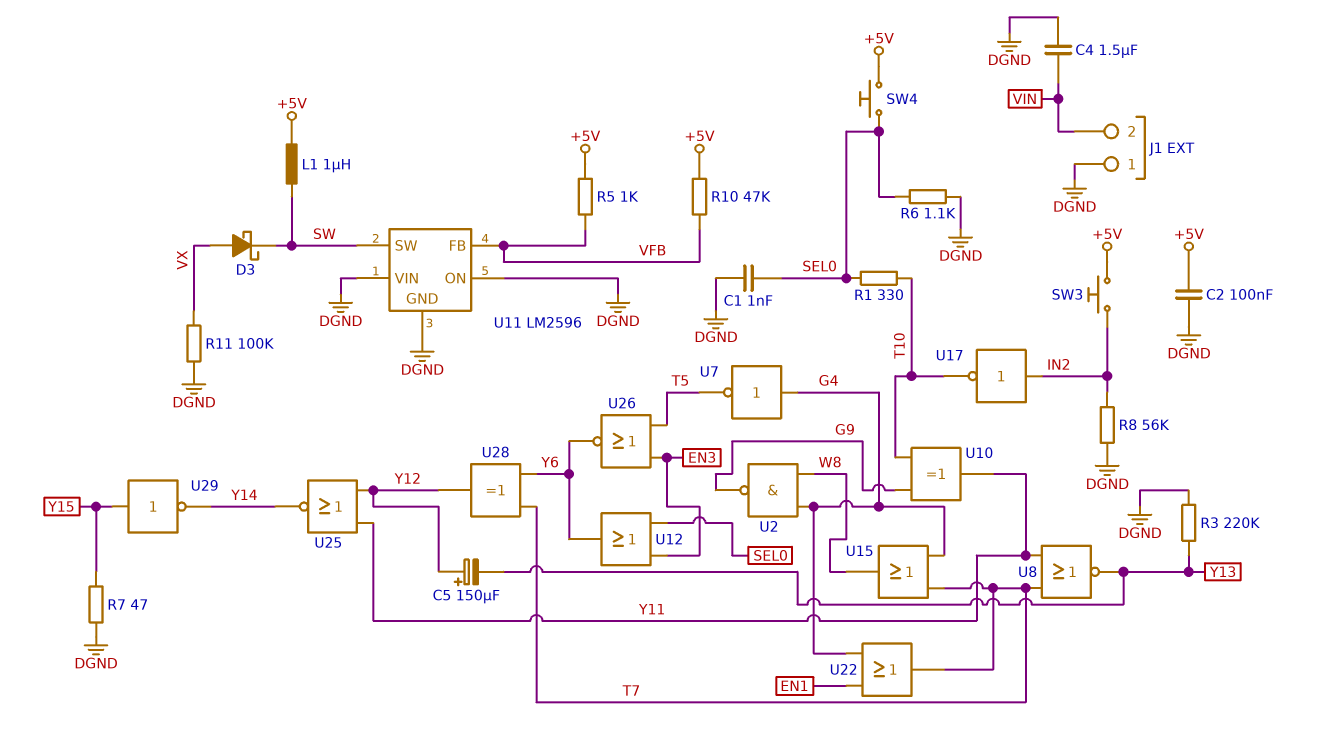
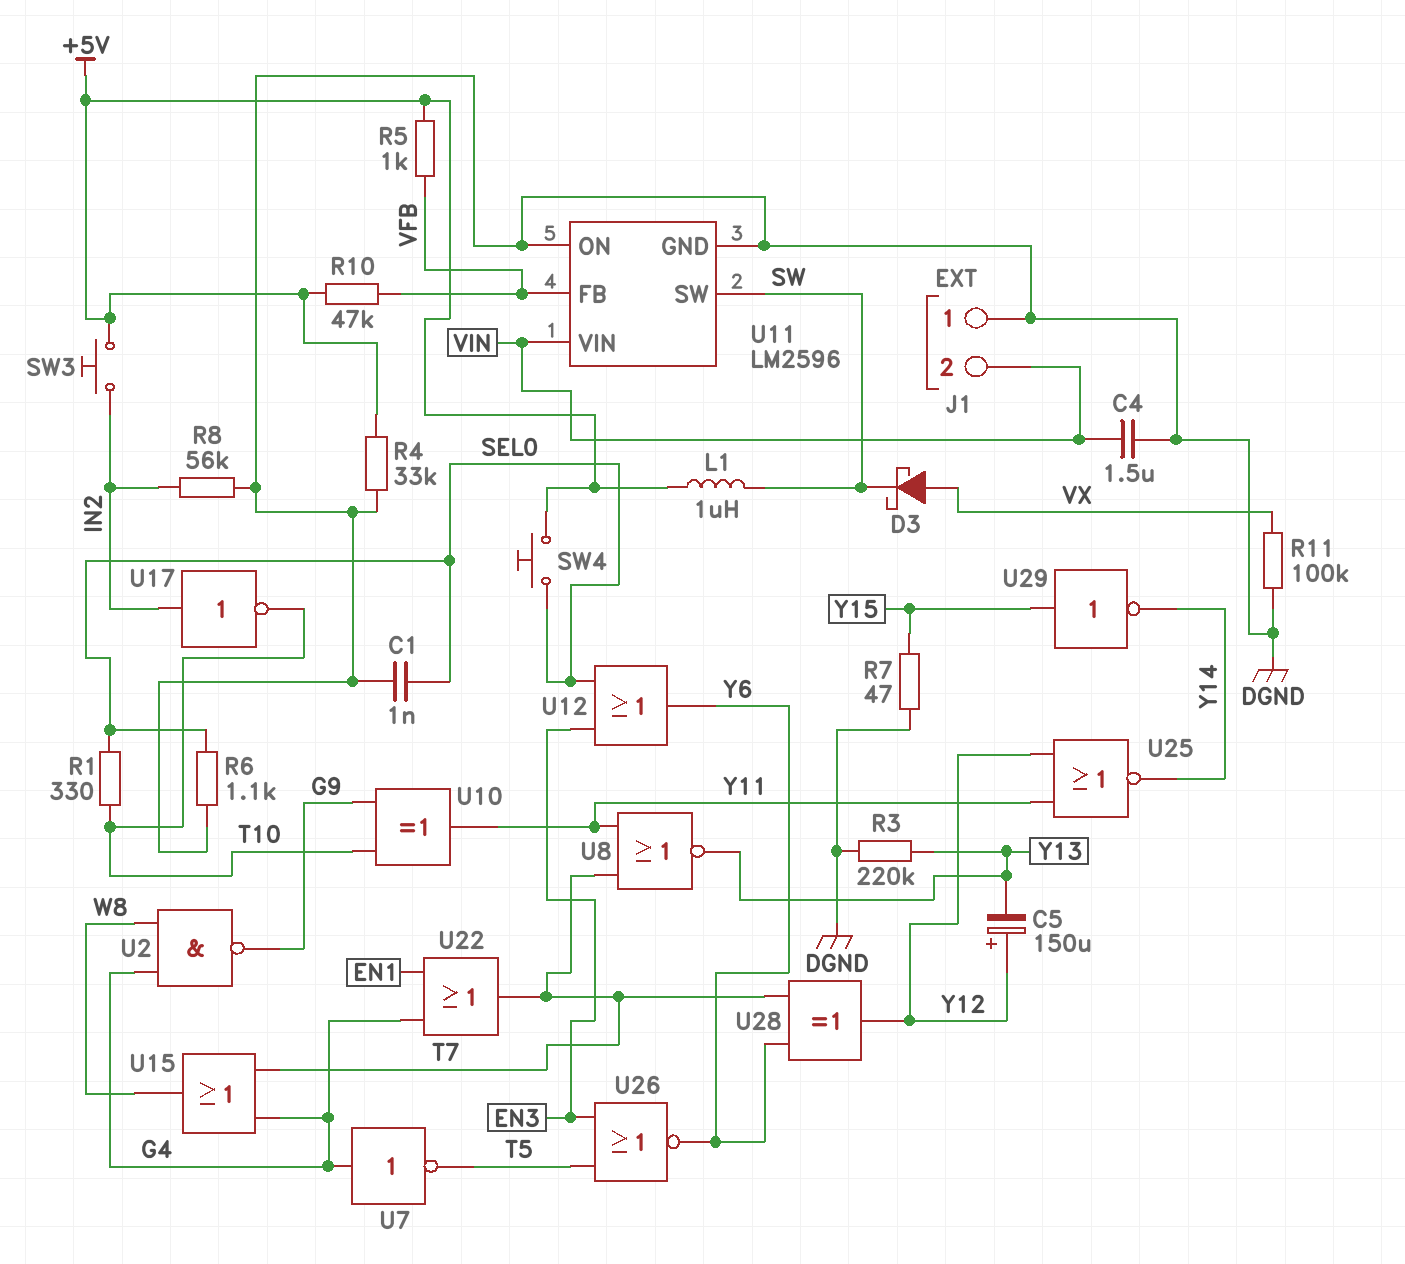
C2: 100nF (+5V, DGND) -> none
R4: none -> 33k (+5V, DGND)
U11 pin VIN: DGND -> VIN

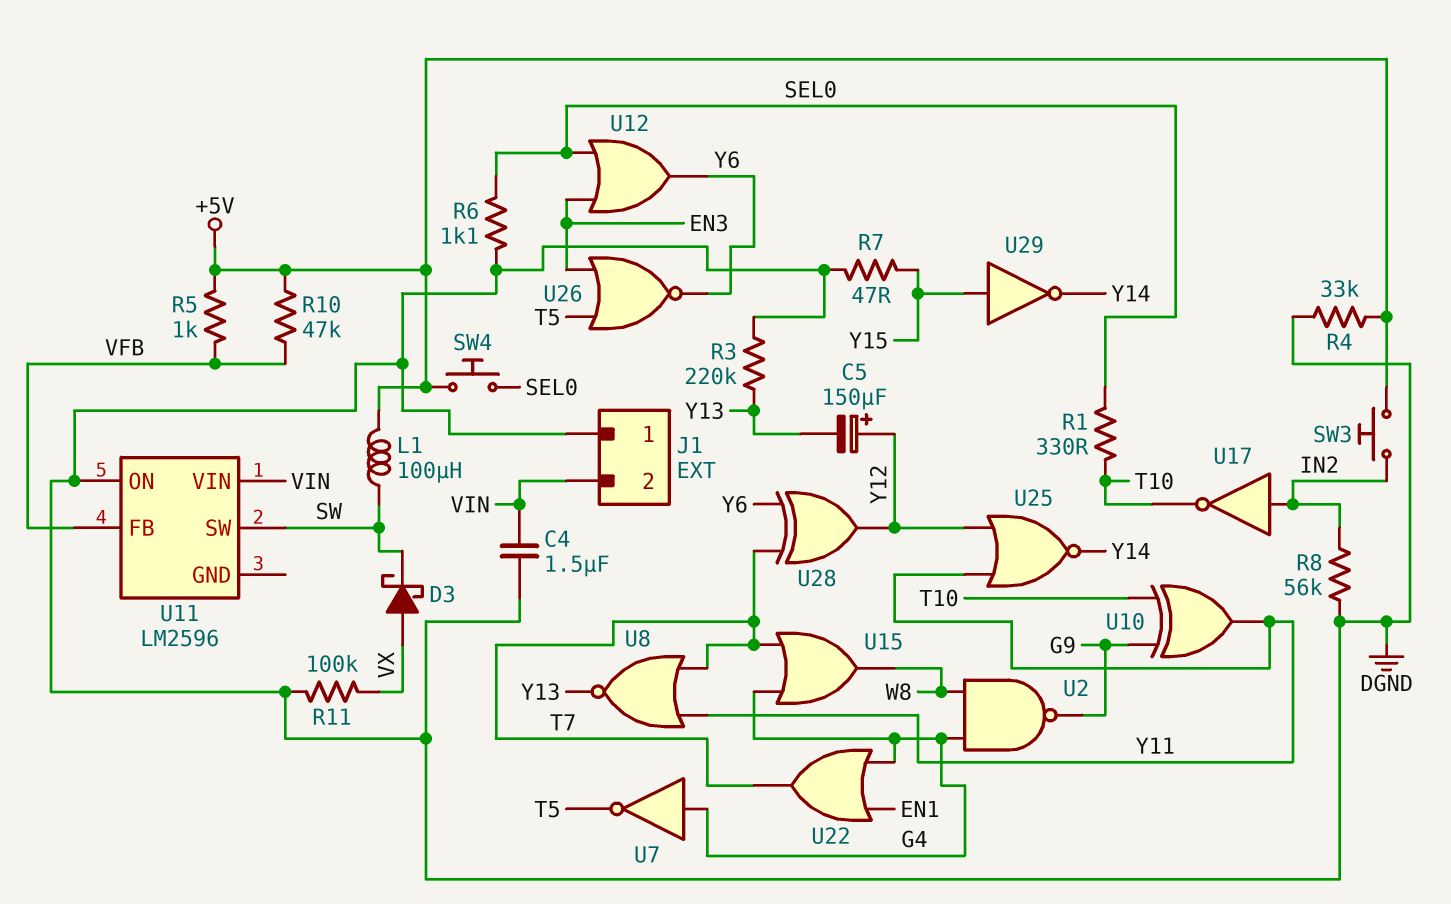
C1: 1nF (DGND, SEL0) -> none
L1: 1uH (+5V, SW) -> 100uH (+5V, SW)
U11 pin GND: DGND -> none

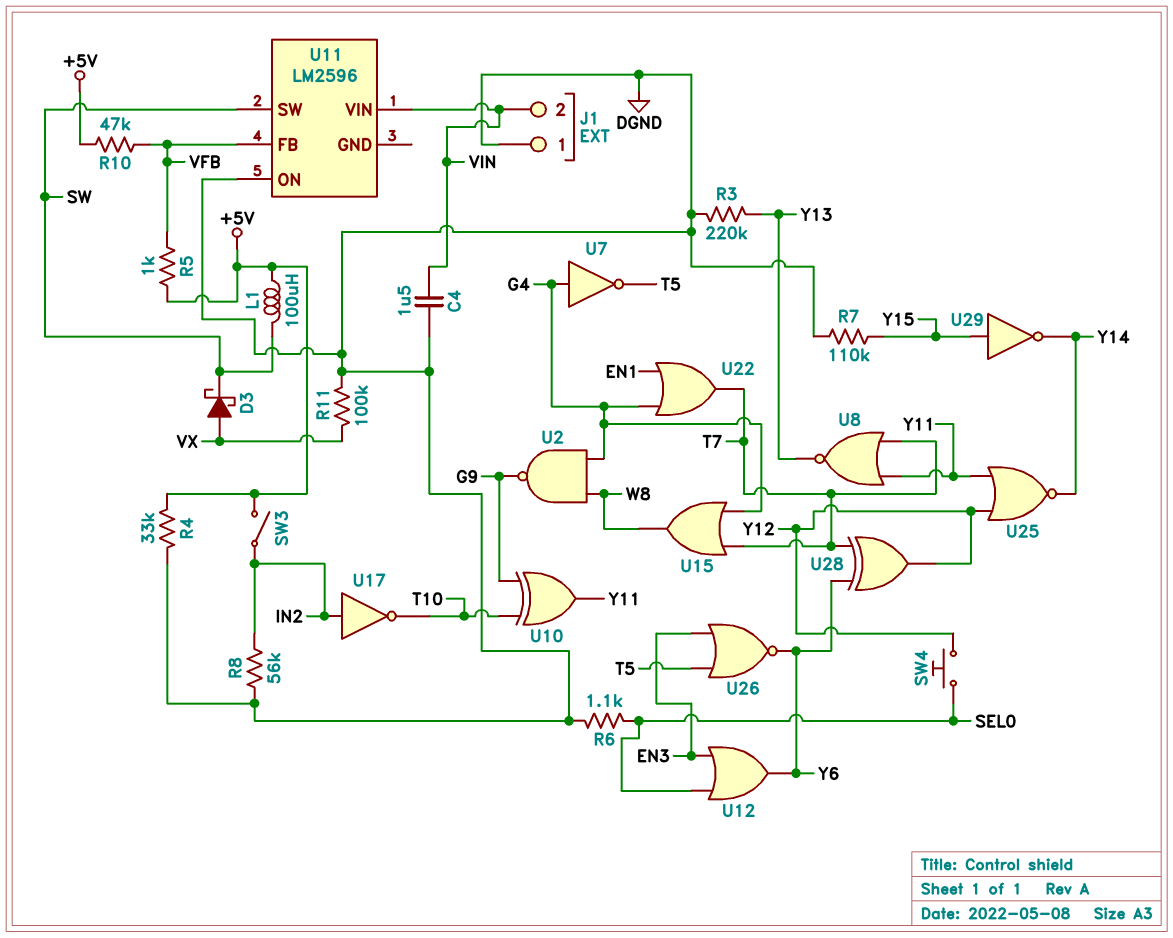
C5: 150uF (plus Y12, minus Y13) -> none
R1: 330 (SEL0, T10) -> none
R7: 47 (DGND, Y15) -> 110k (DGND, Y15)
SW3: button (+5V, IN2) -> switch (+5V, IN2)
SW4: button (+5V, SEL0) -> button (SEL0, Y12)

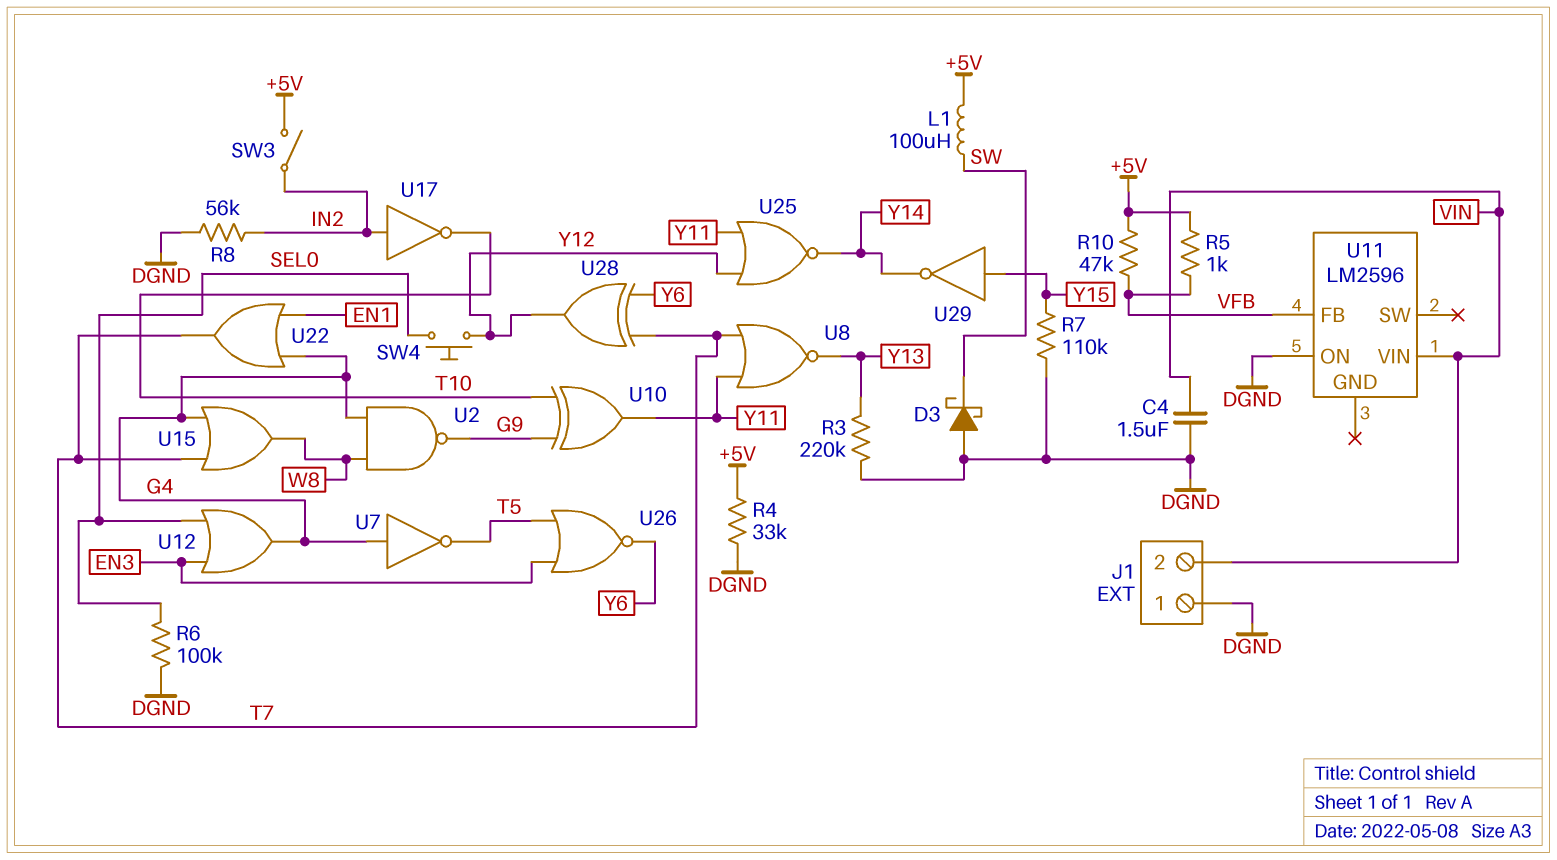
D3: schottky (A VX, K SW) -> schottky (A DGND, K SW)
R6: 1.1k (DGND, SEL0) -> 100k (DGND, SEL0)
R11: 100k (DGND, VX) -> none
U11 pin SW: SW -> none
U12: OR (in EN3, in SEL0, out Y6) -> OR (in EN3, in SEL0, out G4)

